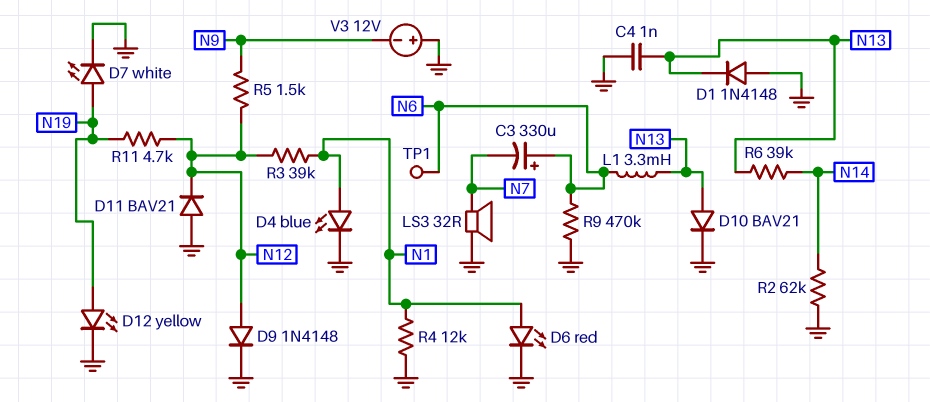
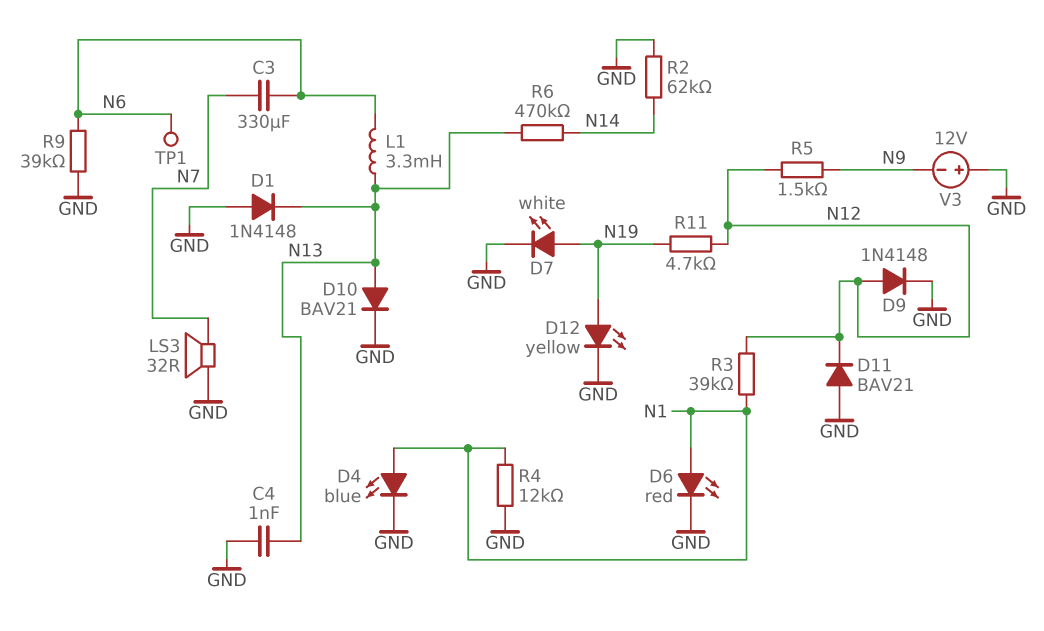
C3: 330uF (plus N6, minus N7) -> 330uF (N6, N7)
R6: 39k (N13, N14) -> 470k (N13, N14)
R9: 470k (GND, N6) -> 39k (GND, N6)

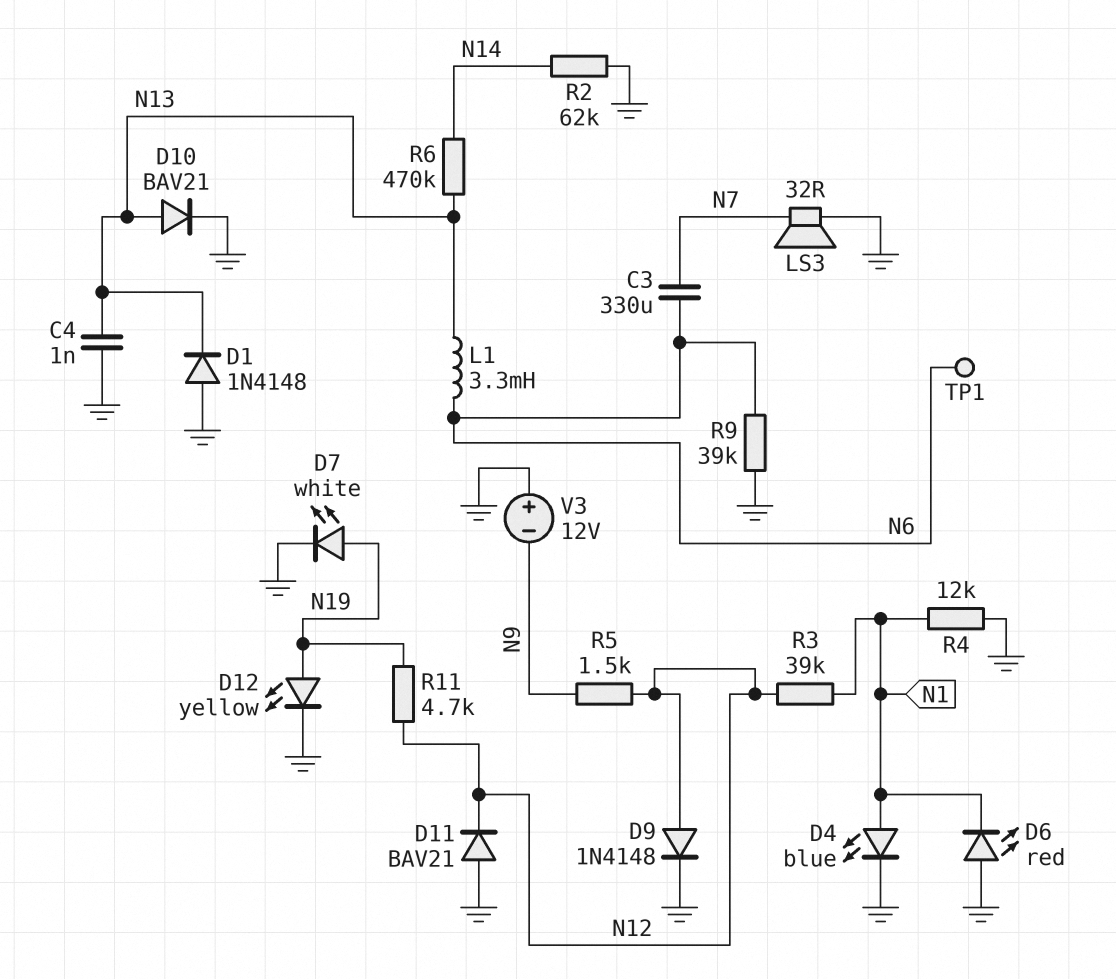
D6: LED red (A N1, K GND) -> LED red (A GND, K N1)

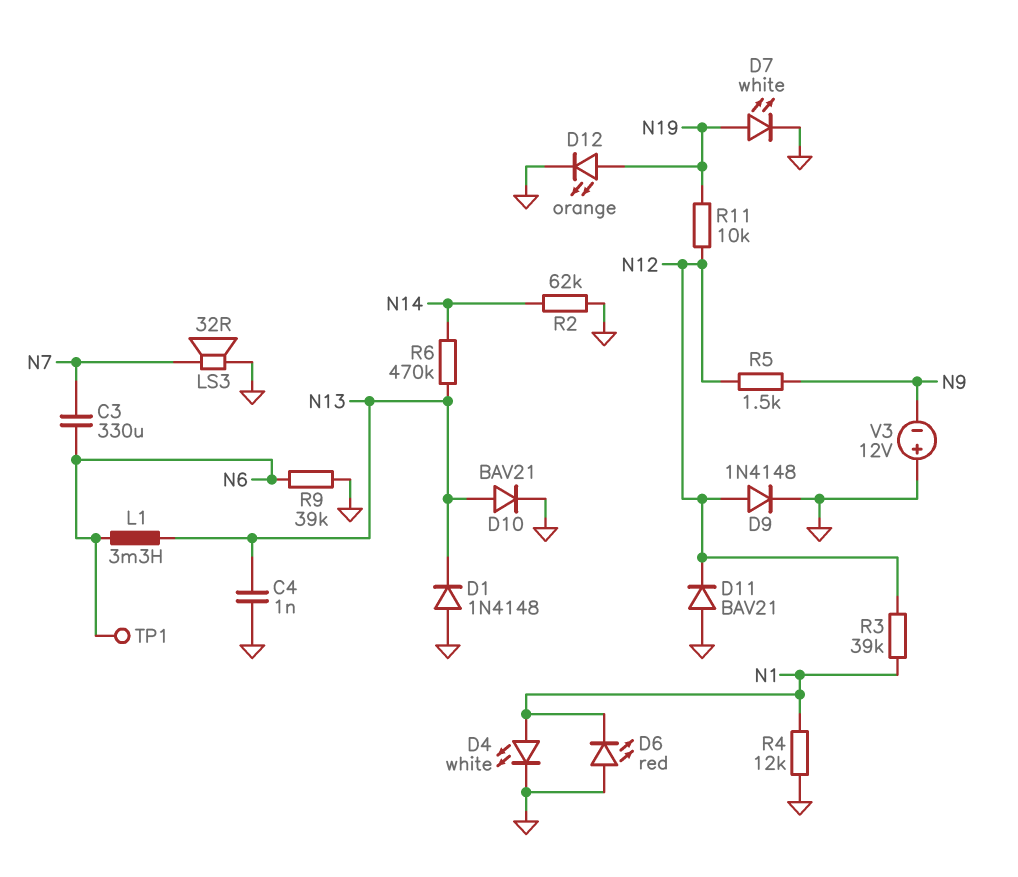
D4: LED blue (A N1, K GND) -> LED white (A N1, K GND)
D12: LED yellow (A N19, K GND) -> LED orange (A N19, K GND)
R11: 4.7k (N12, N19) -> 10k (N12, N19)

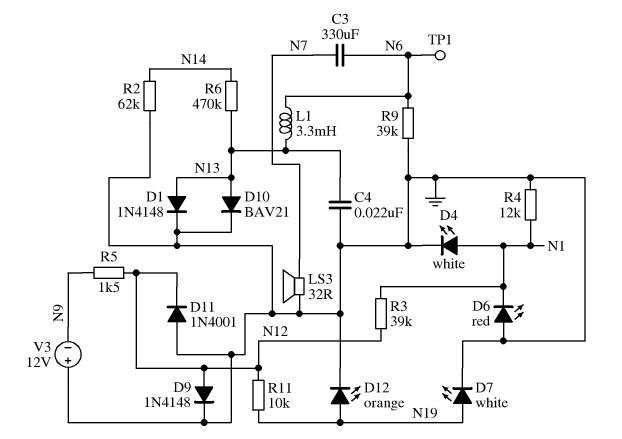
C4: 1nF (GND, N13) -> 22nF (GND, N13)
D1: diode 1N4148 (A GND, K N13) -> diode 1N4148 (A N13, K GND)
D11: diode BAV21 (A GND, K N12) -> diode 1N4001 (A GND, K N12)

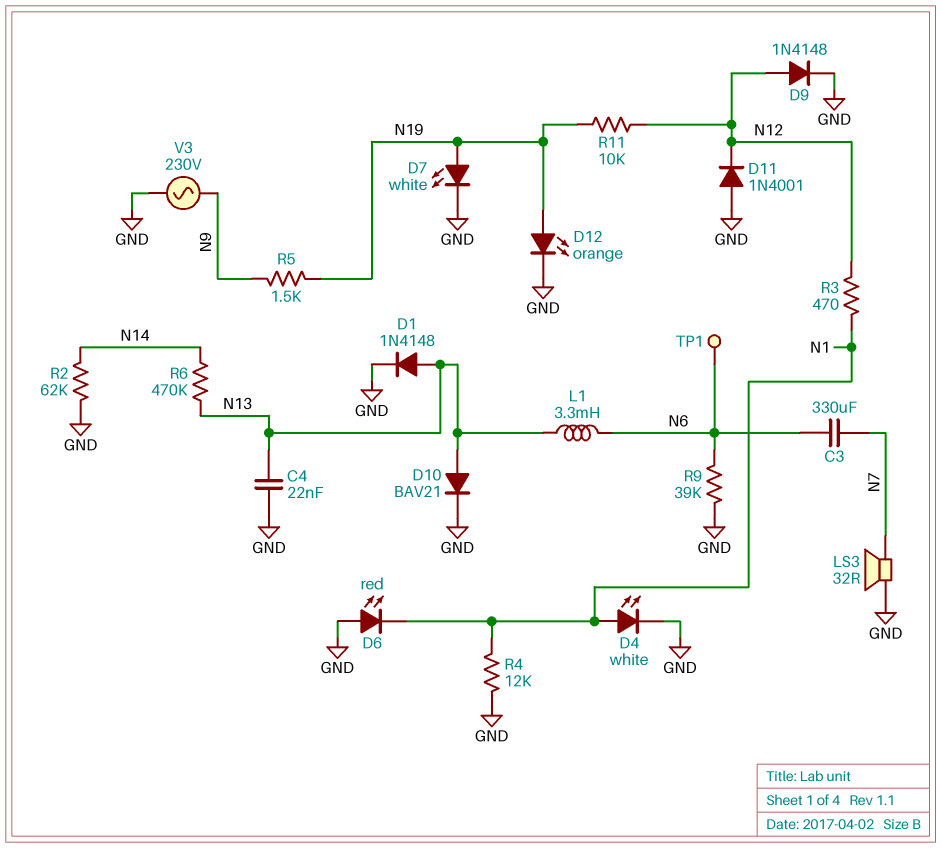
R3: 39k (N1, N12) -> 470 (N1, N12)
R5: 1.5k (N9, N12) -> 1.5k (N9, N19)
V3: 12V (plus GND, minus N9) -> AC 230V (GND, N9)

